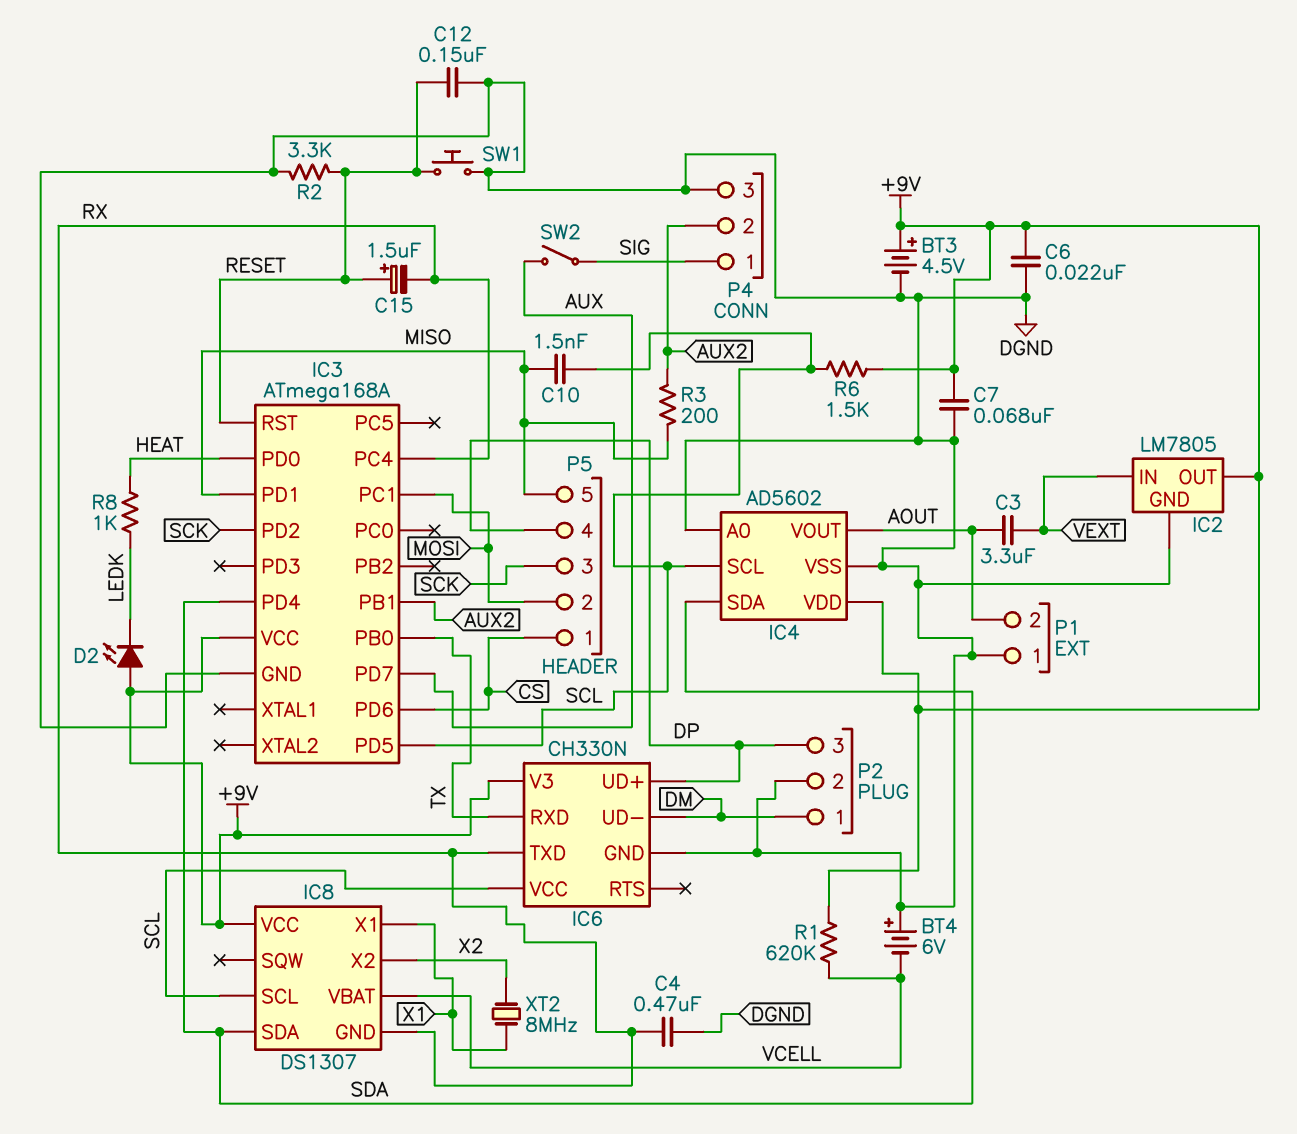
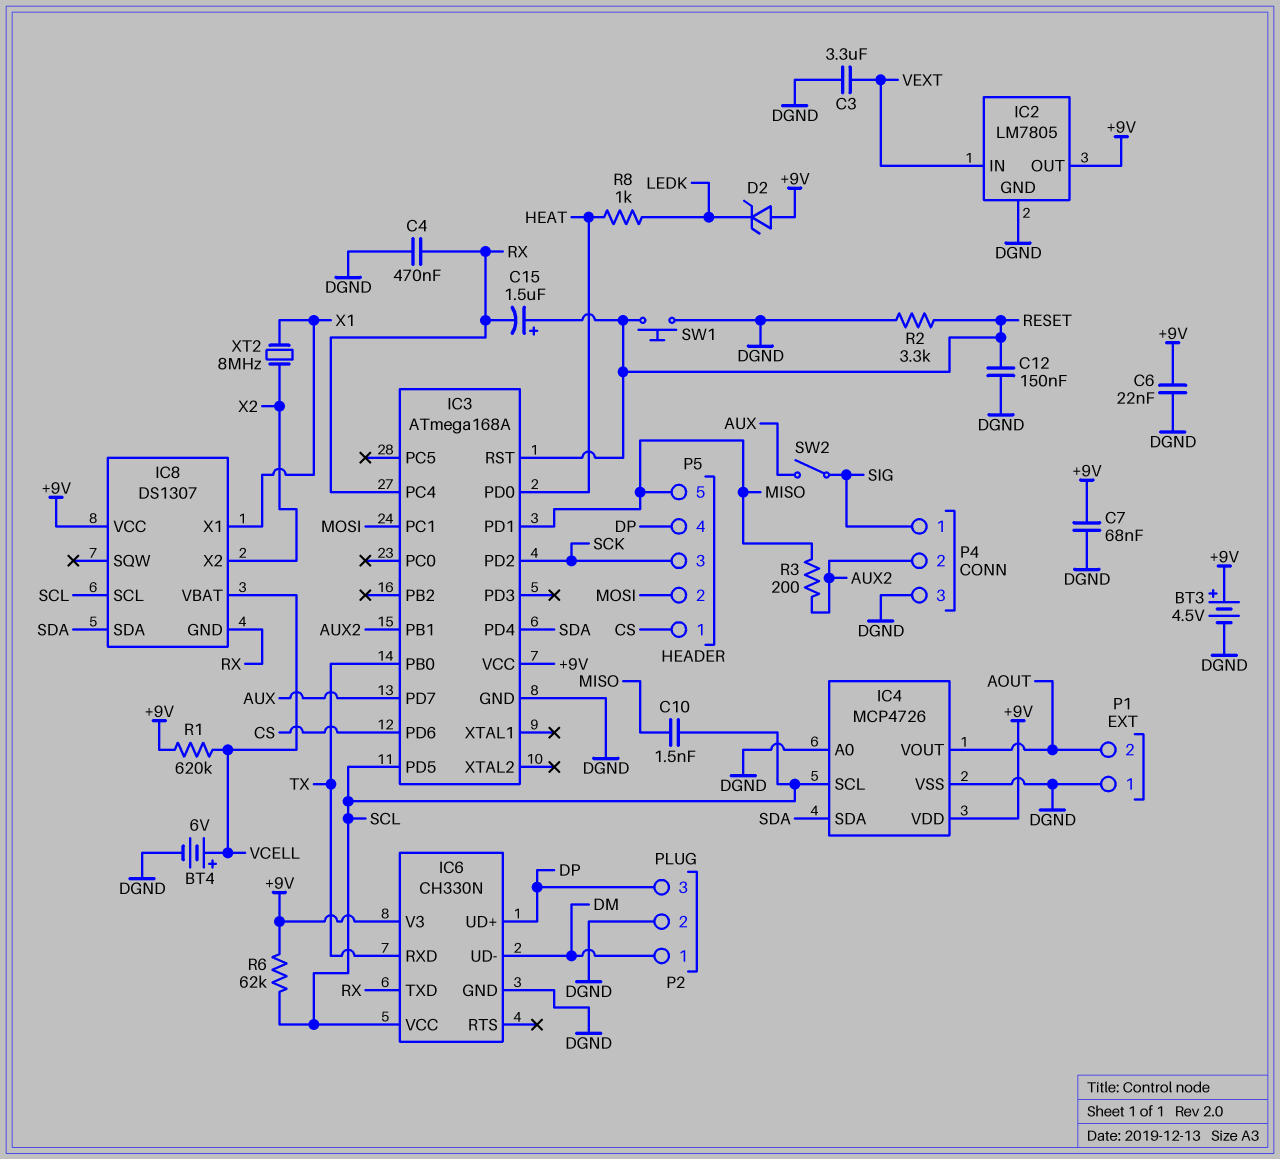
BT4: 6V (plus DGND, minus VCELL) -> 6V (plus VCELL, minus DGND)
C3: 3.3uF (AOUT, VEXT) -> 3.3uF (DGND, VEXT)
D2: LED (A +9V, K LEDK) -> zener (A +9V, K LEDK)
IC4: AD5602 -> MCP4726
R6: 1.5k (+9V, SCL) -> 62k (+9V, SCL)

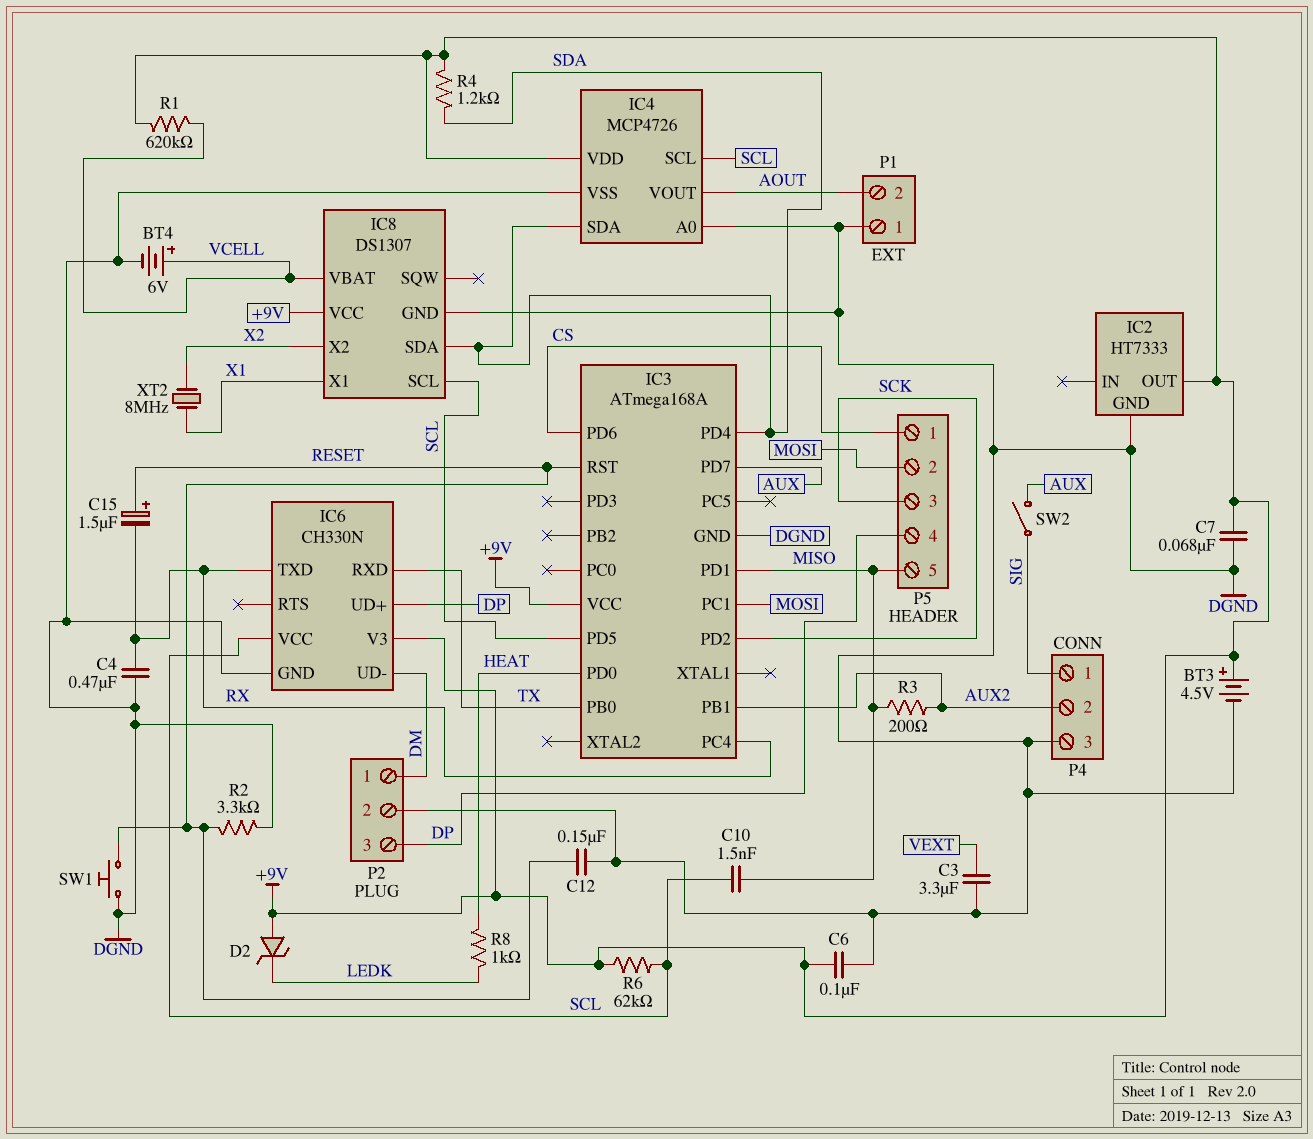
C6: 22nF (+9V, DGND) -> 100nF (+9V, DGND)
IC2: LM7805 -> HT7333
IC2 pin IN: VEXT -> none
IC8 pin GND: RX -> DGND
R4: none -> 1.2k (+9V, SDA)

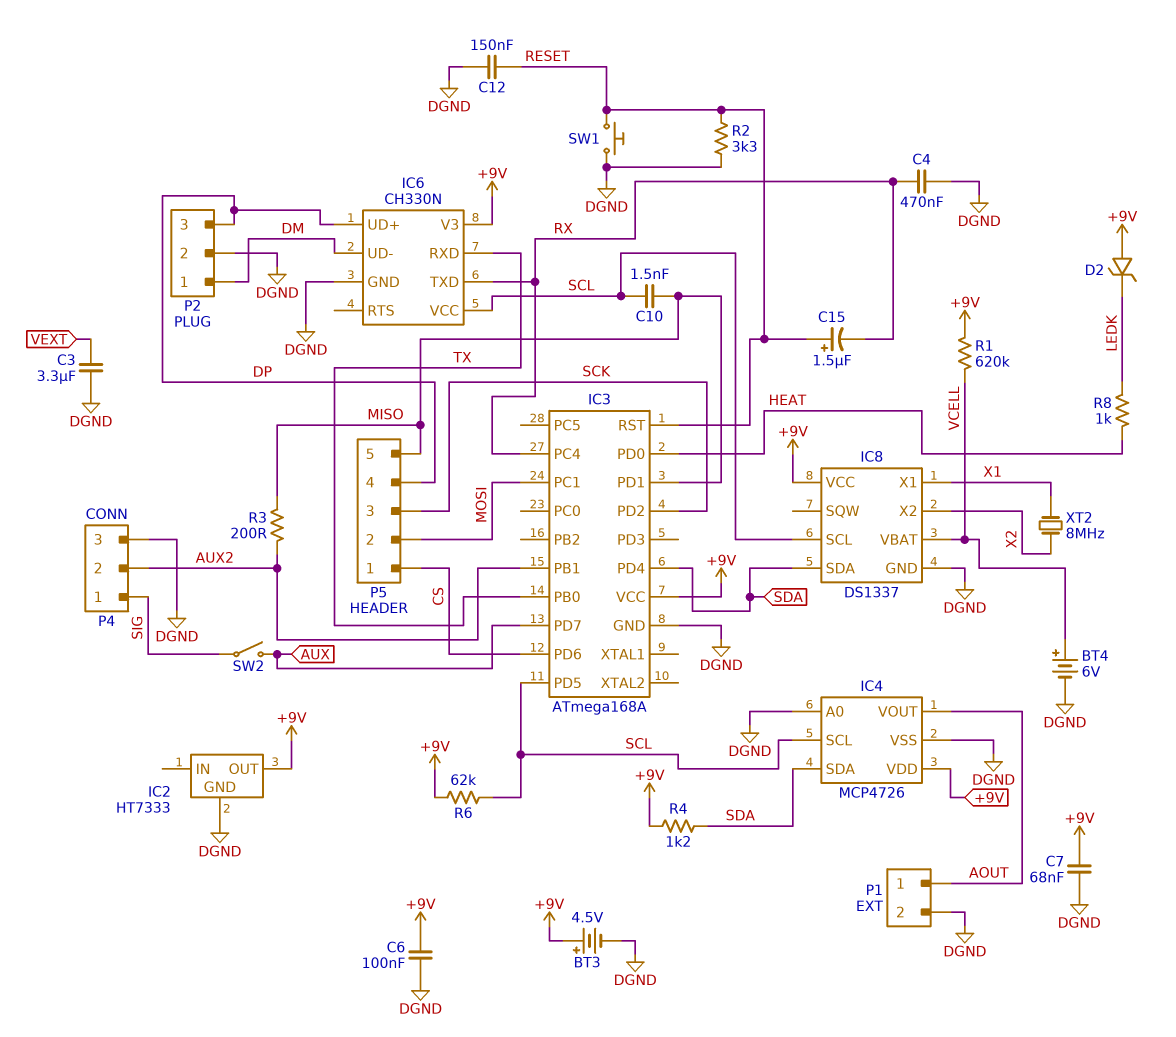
IC8: DS1307 -> DS1337
P1 pin 1: DGND -> AOUT
P1 pin 2: AOUT -> DGND

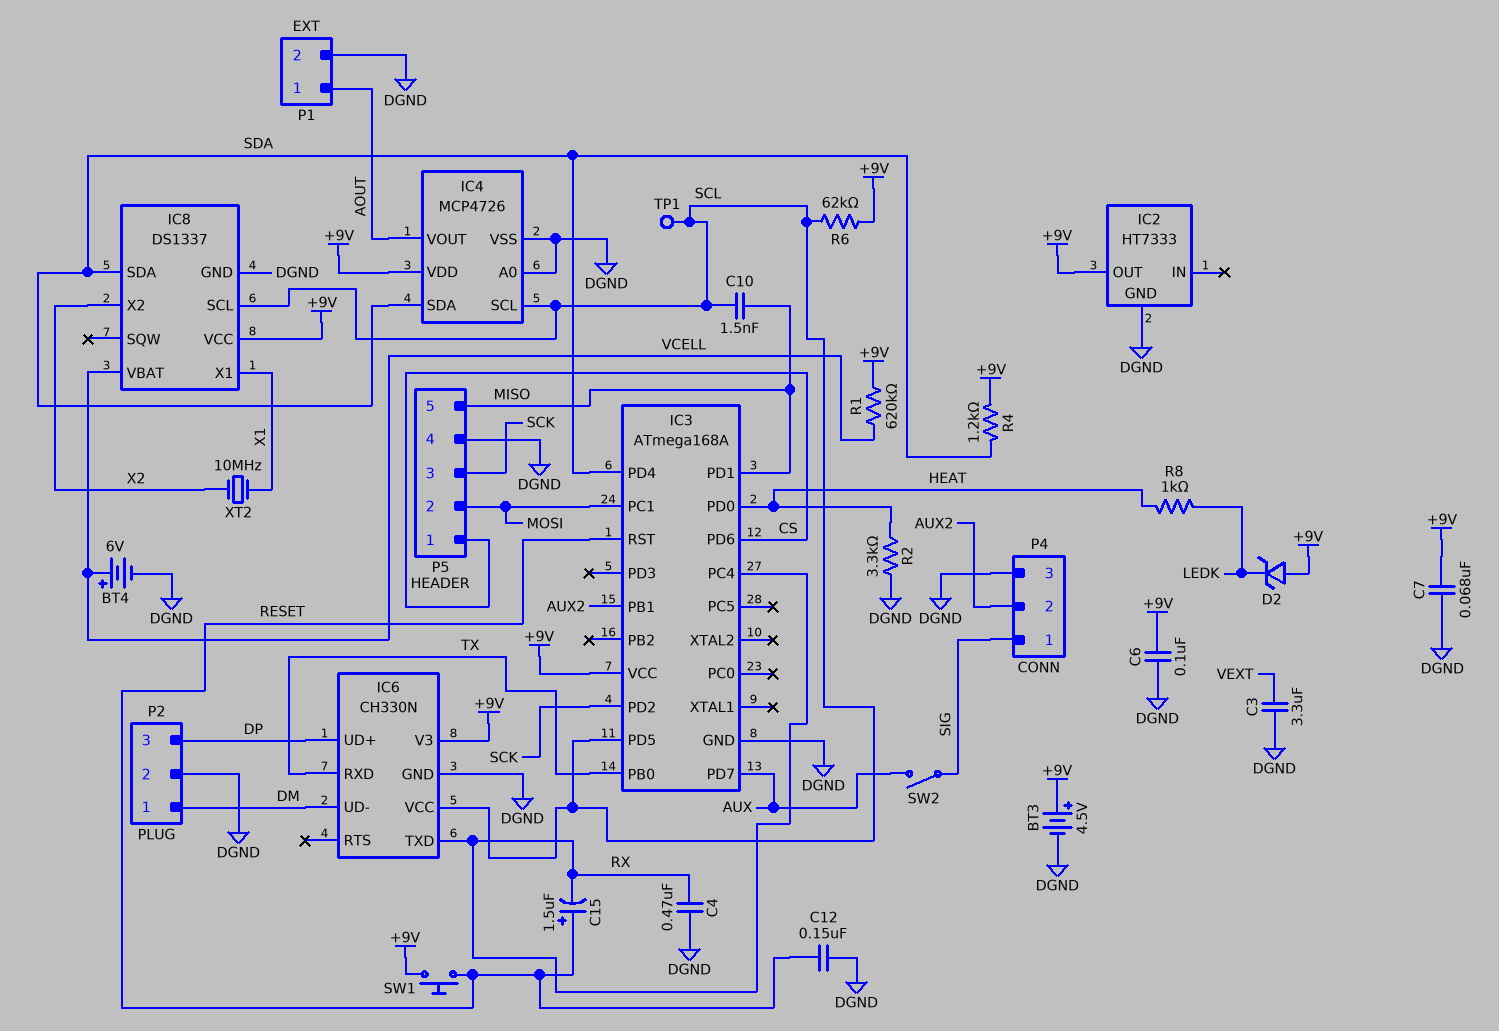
P5 pin 4: DP -> DGND
R2: 3.3k (DGND, RESET) -> 3.3k (DGND, HEAT)
R3: 200 (AUX2, MISO) -> none
SW1: button (DGND, RESET) -> button (+9V, RESET)
TP1: none -> test point (SCL)
XT2: 8MHz (X1, X2) -> 10MHz (X1, X2)

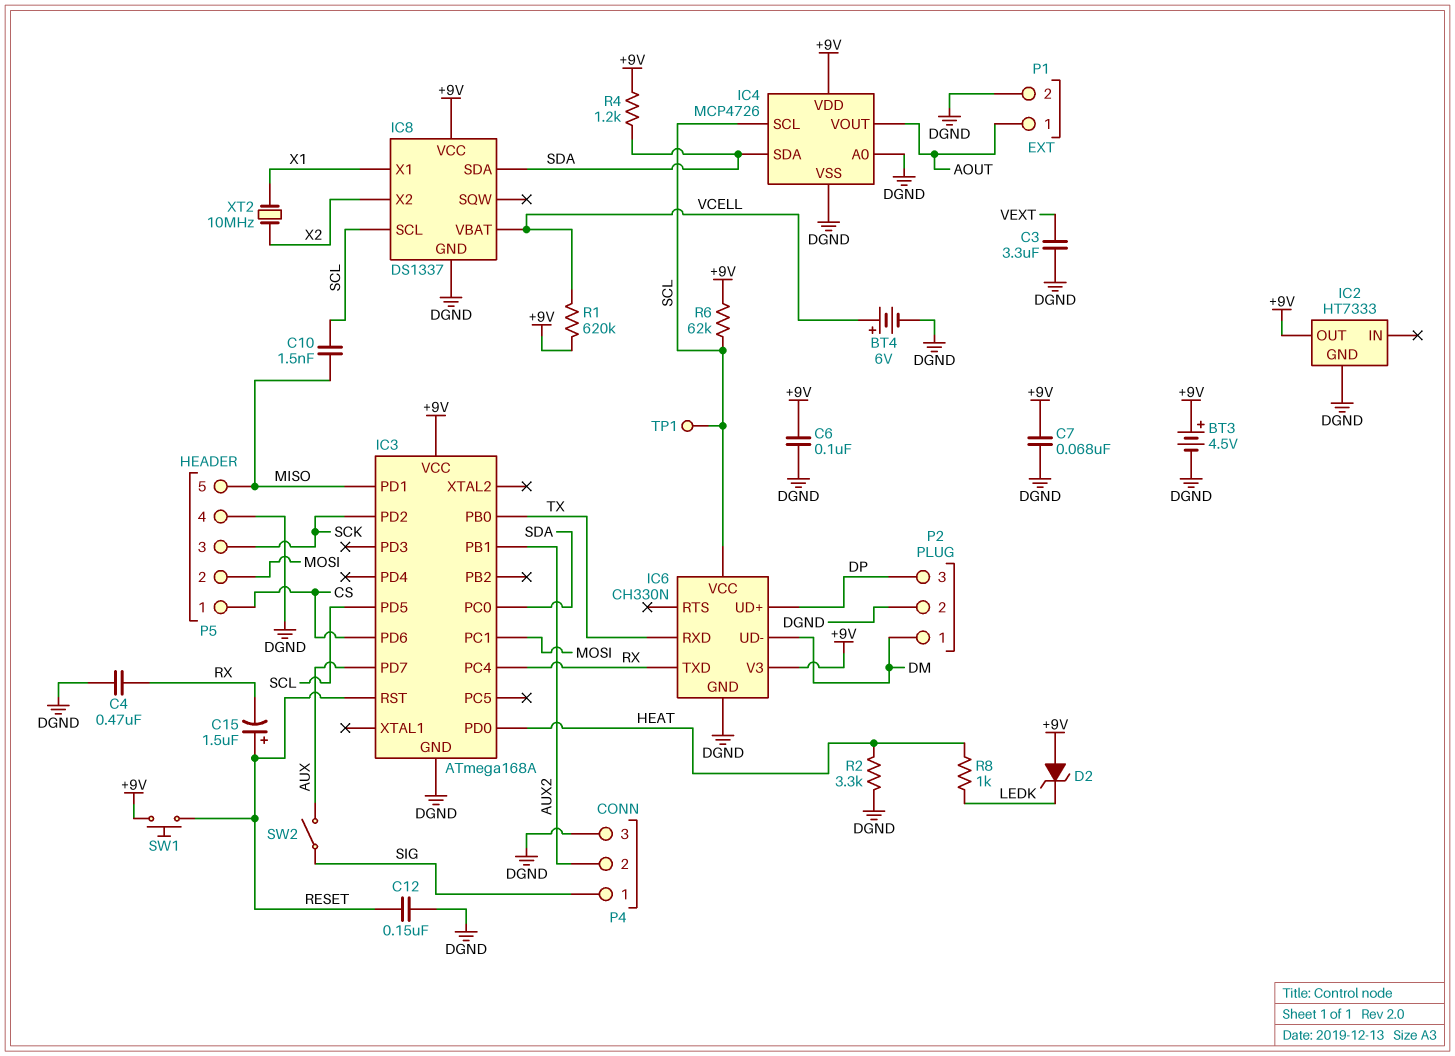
IC3 pin PC0: none -> SDA
IC3 pin PD4: SDA -> none

